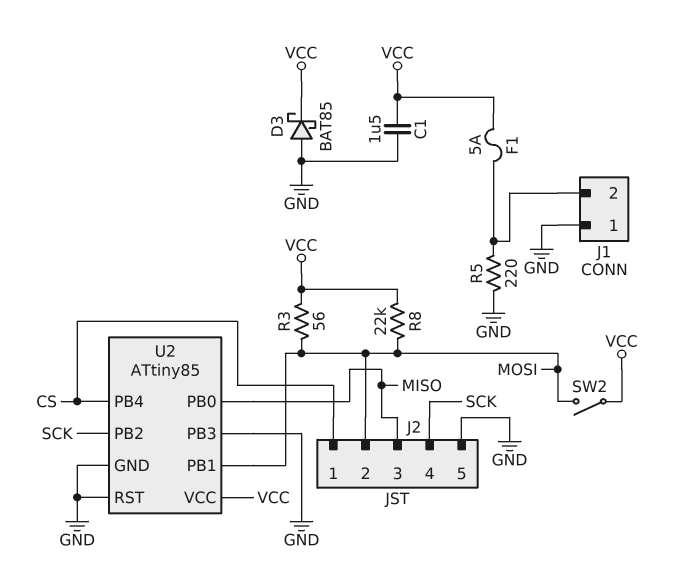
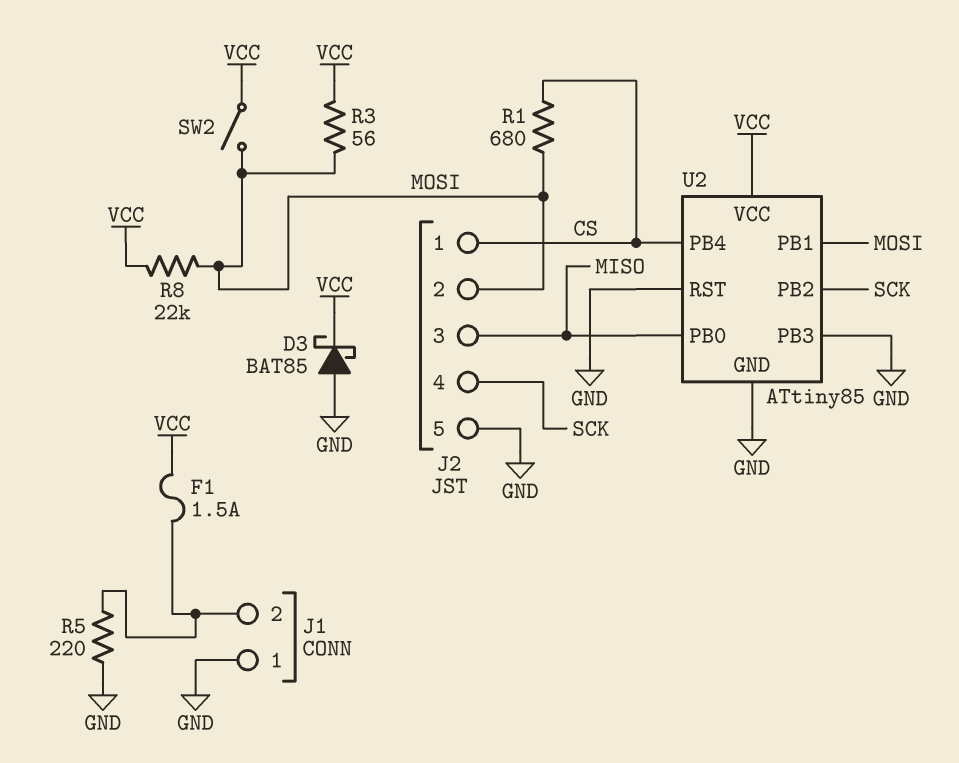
C1: 1.5uF (GND, VCC) -> none
F1: 5A (J1/2, VCC) -> 1.5A (J1/2, VCC)
R1: none -> 680 (CS, MOSI)

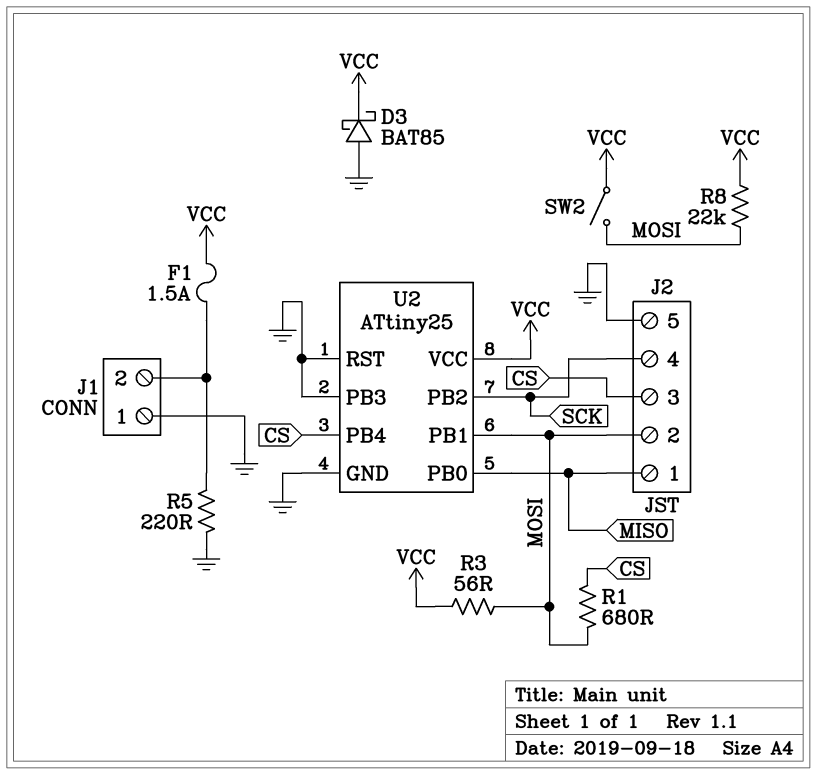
J2 pin 1: CS -> MISO
J2 pin 3: MISO -> CS
U2: ATtiny85 -> ATtiny25

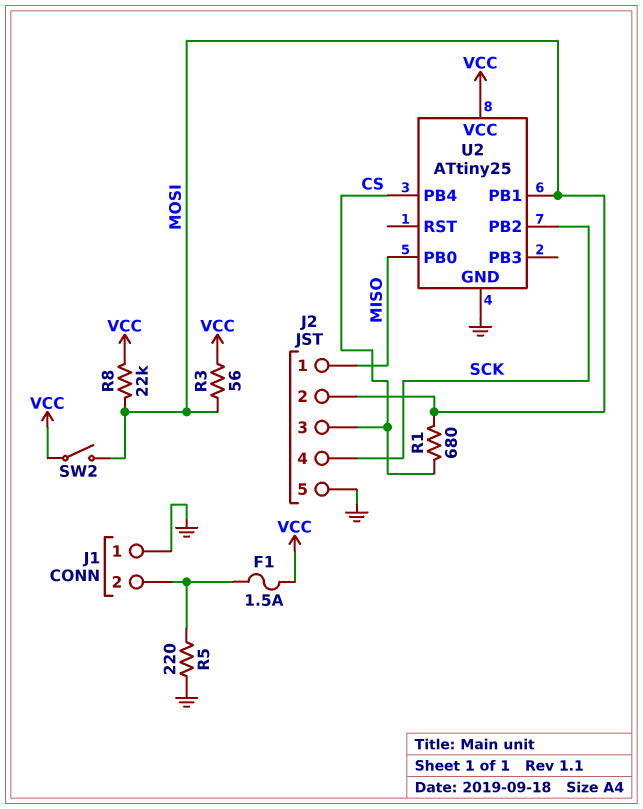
D3: schottky BAT85 (A GND, K VCC) -> none
U2 pin PB3: GND -> none
U2 pin RST: GND -> none

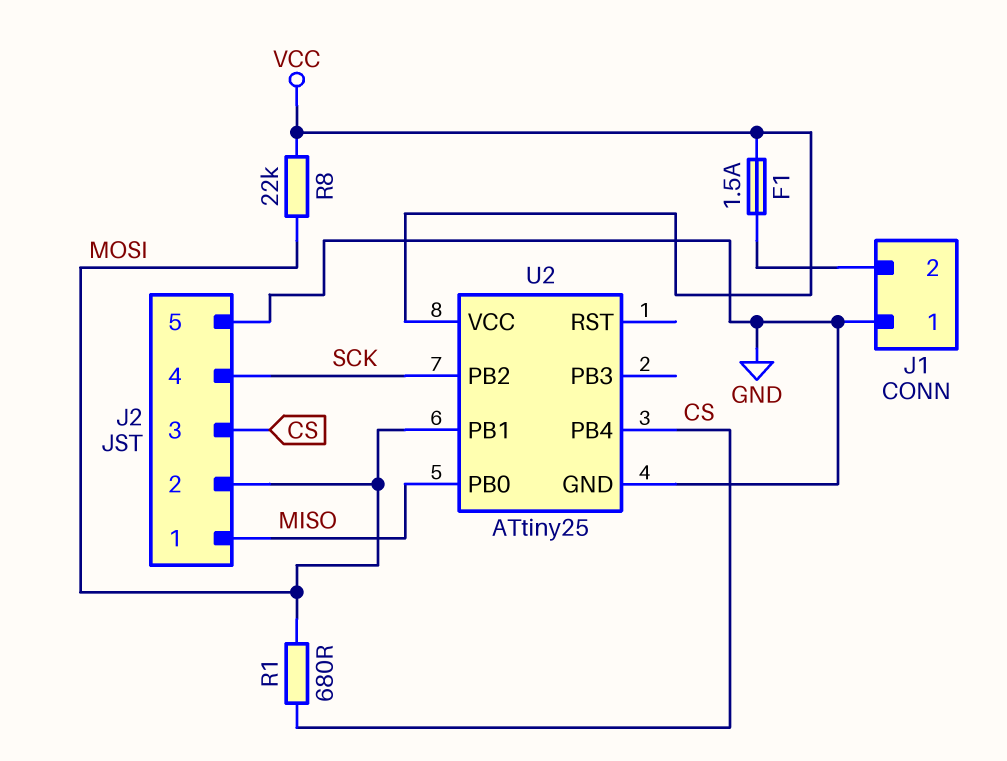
R3: 56 (MOSI, VCC) -> none
R5: 220 (GND, J1/2) -> none
SW2: switch (MOSI, VCC) -> none

